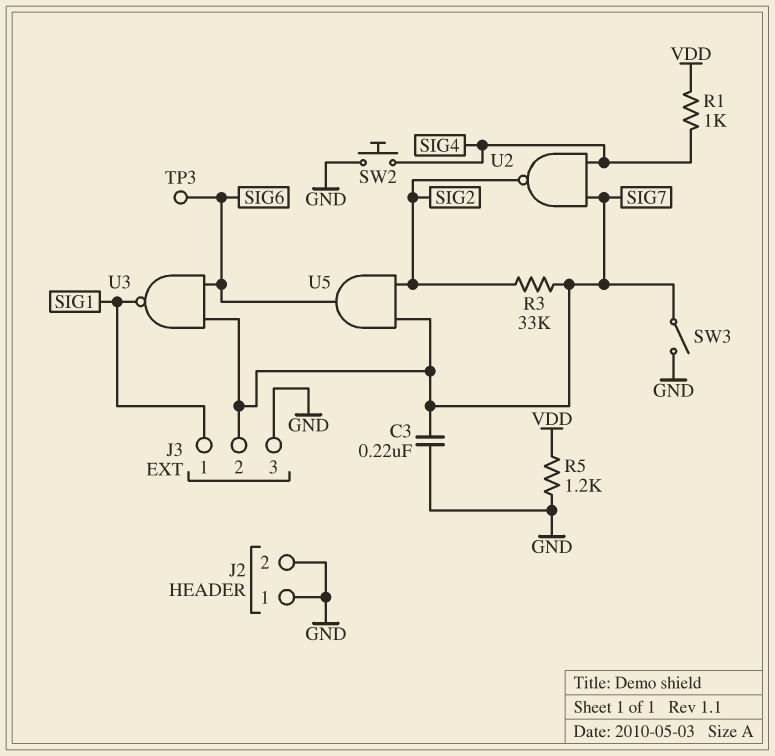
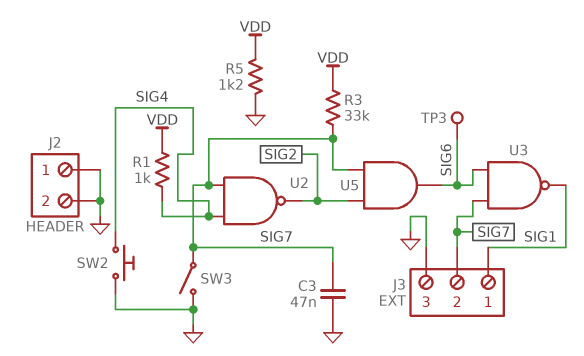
C3: 220nF (GND, SIG7) -> 47nF (GND, SIG7)
R3: 33k (SIG2, SIG7) -> 33k (SIG7, VDD)

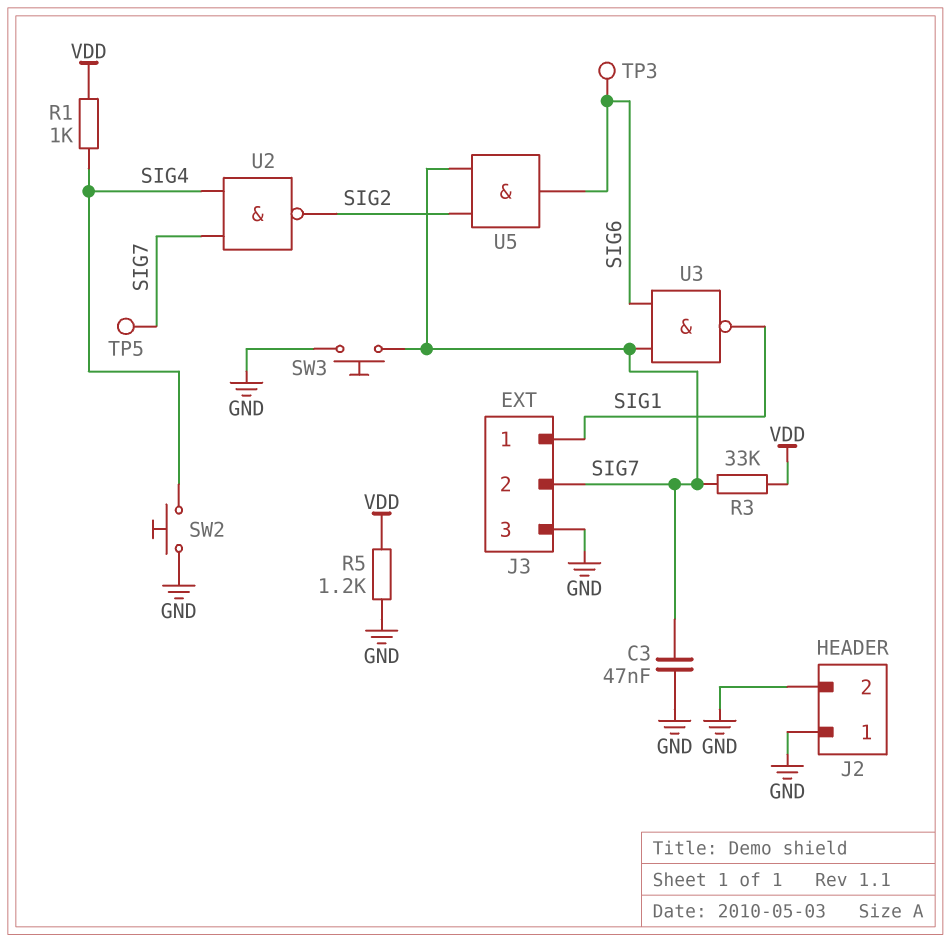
SW3: switch (GND, SIG7) -> button (GND, SIG7)
TP5: none -> test point (SIG7)

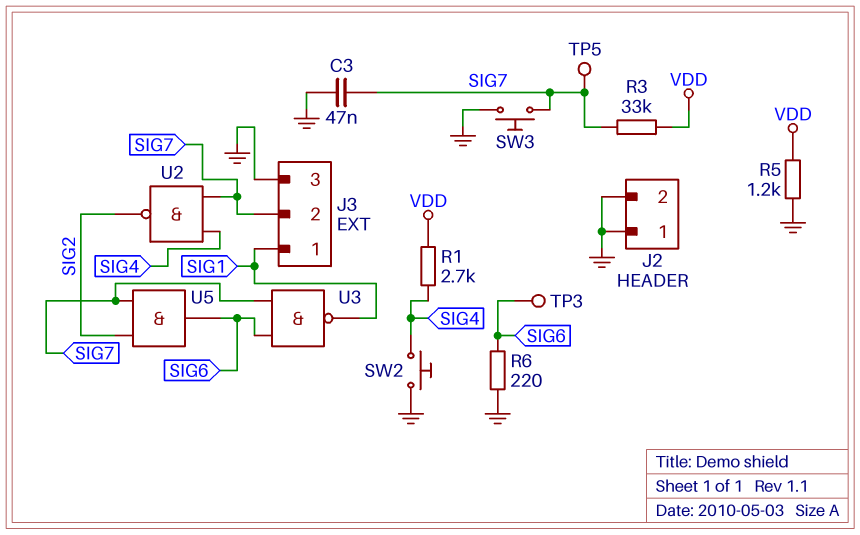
R1: 1k (SIG4, VDD) -> 2.7k (SIG4, VDD)
R6: none -> 220 (GND, SIG6)

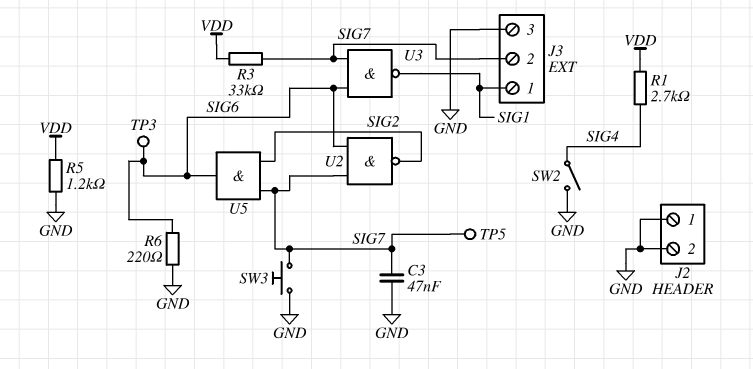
SW2: button (GND, SIG4) -> switch (GND, SIG4)
U2: NAND (in SIG4, in SIG7, out SIG2) -> NAND (in SIG6, in SIG7, out SIG2)

